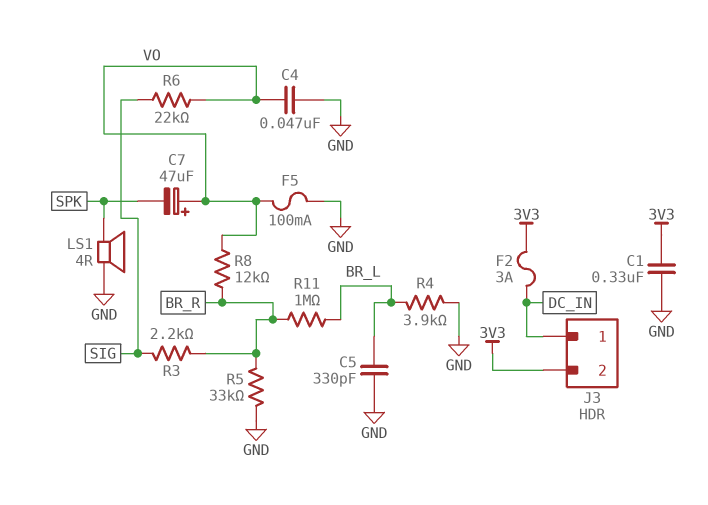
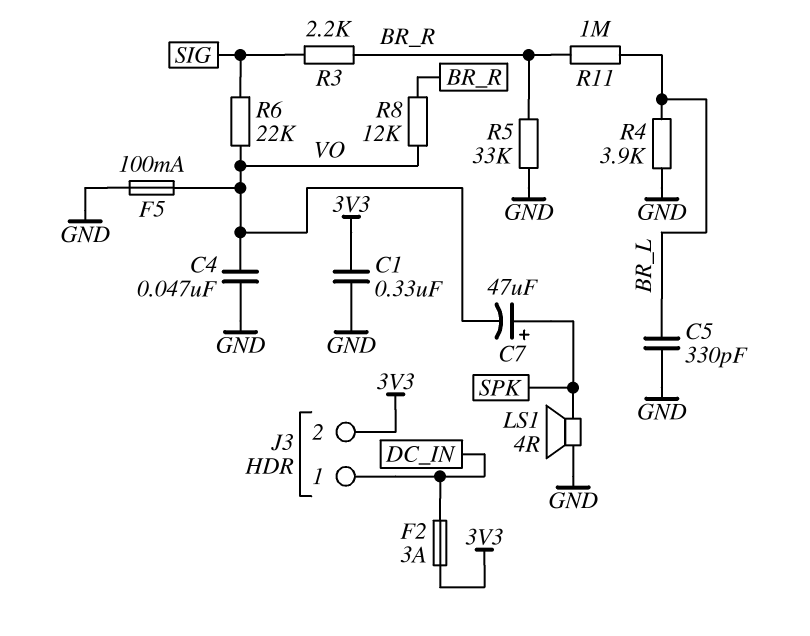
C7: 47uF (plus VO, minus SPK) -> 47uF (plus SPK, minus VO)

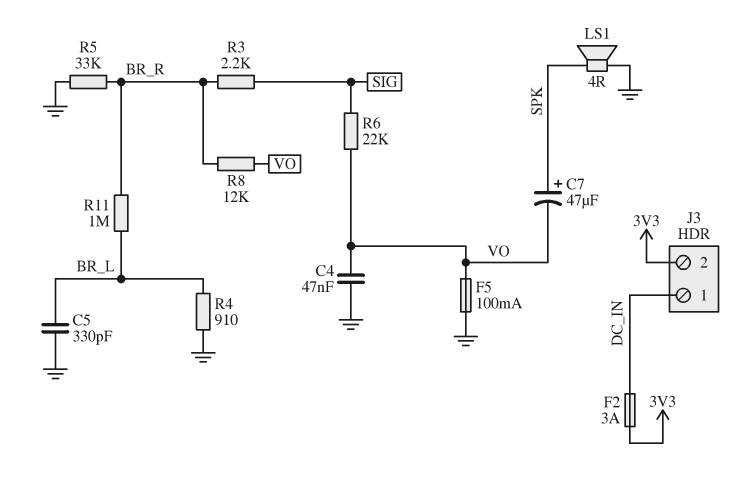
C1: 330nF (3V3, GND) -> none
R4: 3.9k (BR_L, GND) -> 910 (BR_L, GND)

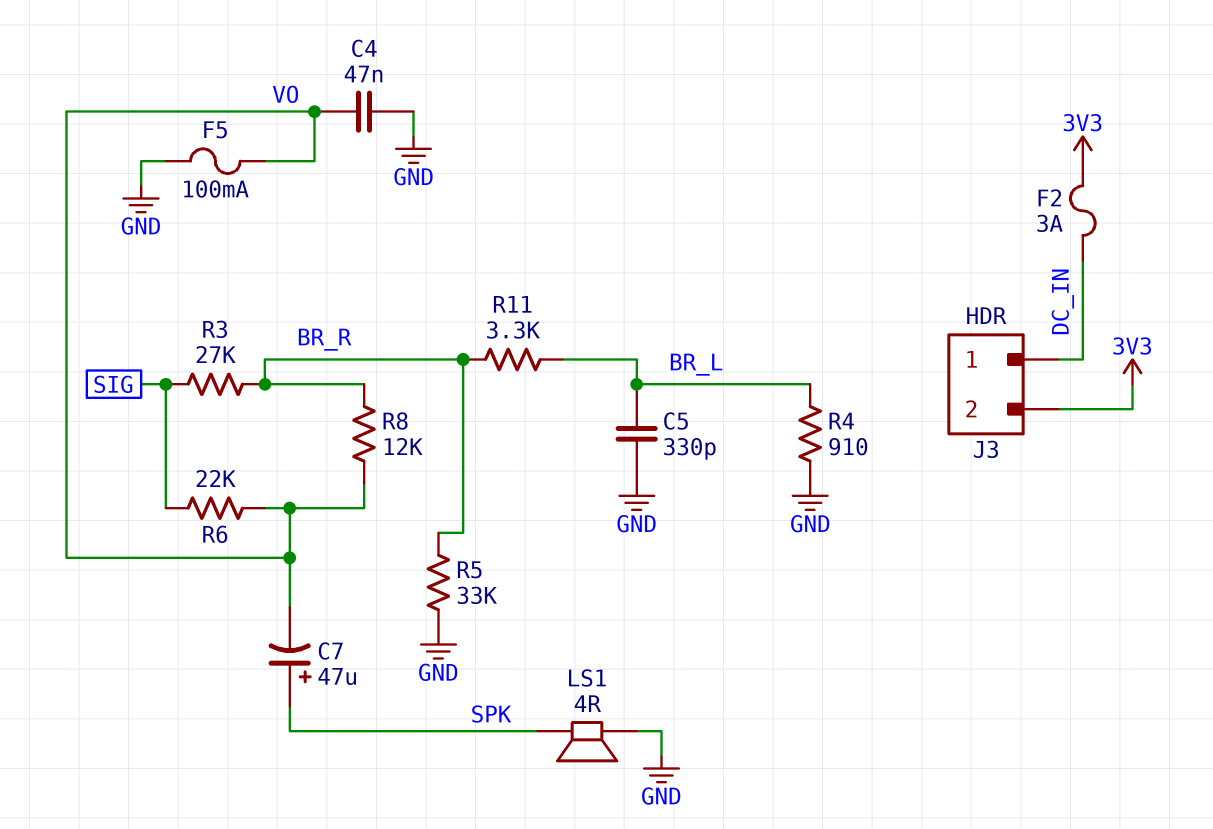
R3: 2.2k (BR_R, SIG) -> 27k (BR_R, SIG)
R11: 1M (BR_L, BR_R) -> 3.3k (BR_L, BR_R)

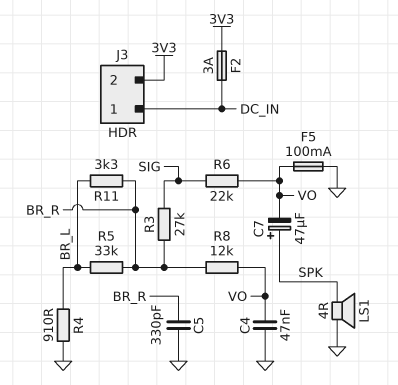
C5: 330pF (BR_L, GND) -> 330pF (BR_R, GND)
R5: 33k (BR_R, GND) -> 33k (BR_L, BR_R)

